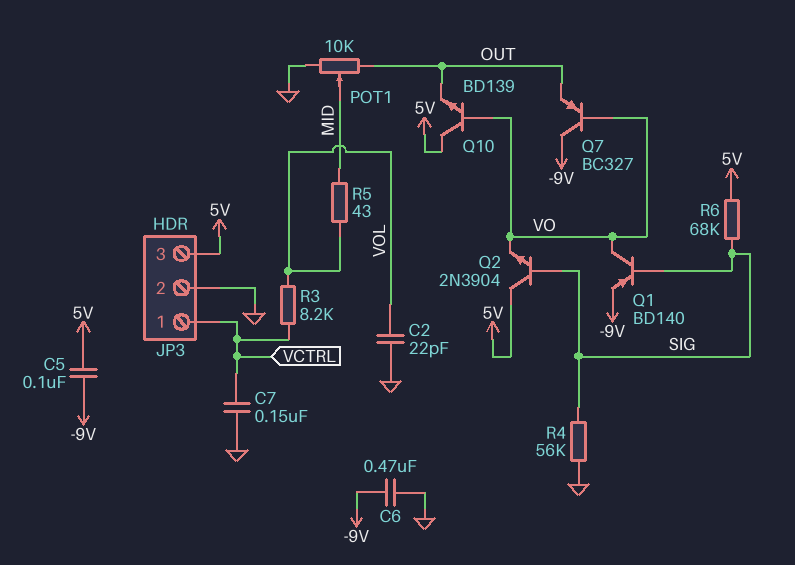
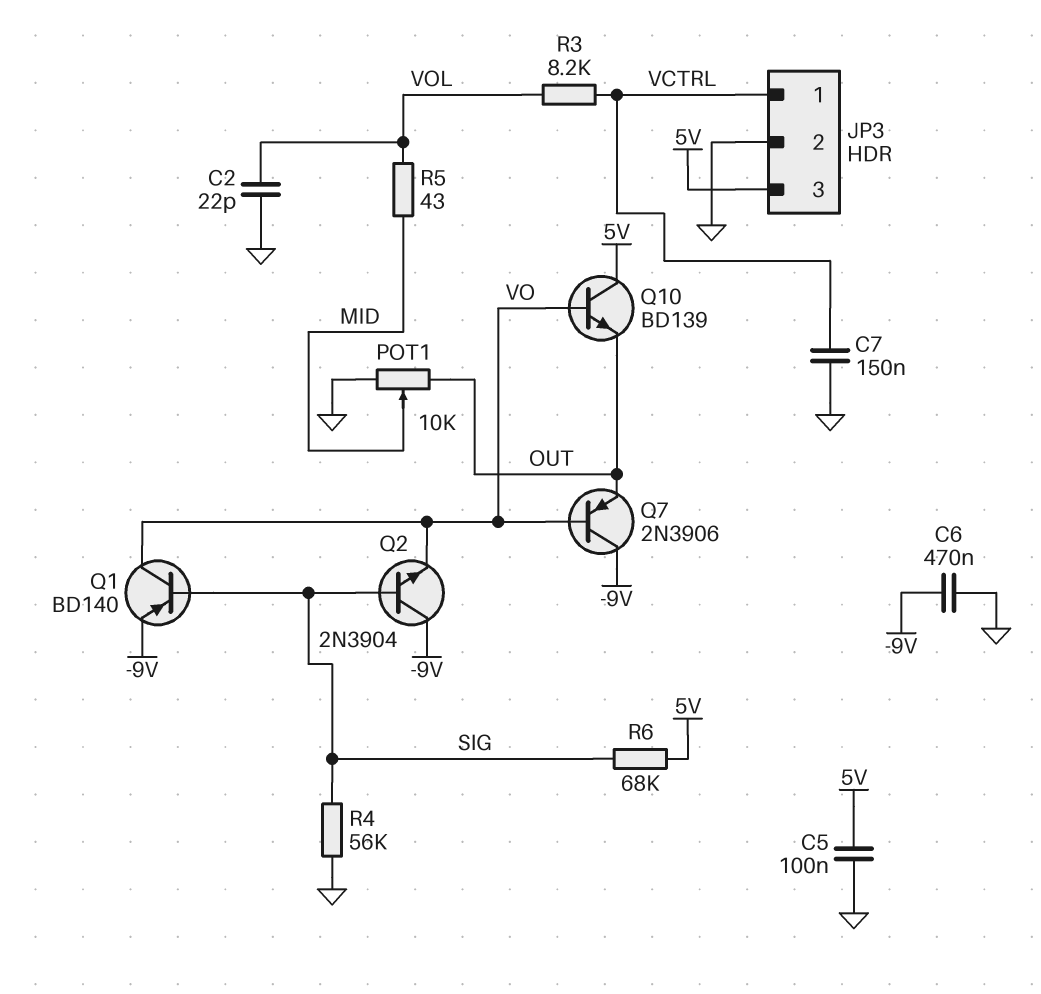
C5: 100nF (-9V, 5V) -> 100nF (5V, GND)
Q2: NPN 2N3904 (B SIG, C 5V, E VO) -> NPN 2N3904 (B SIG, C -9V, E VO)
Q7: PNP BC327 (B VO, C -9V, E OUT) -> PNP 2N3906 (B VO, C -9V, E OUT)

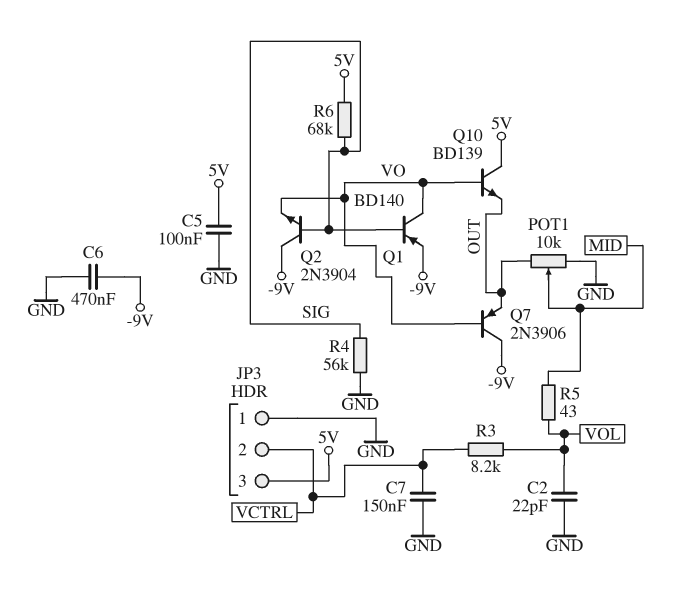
JP3 pin 1: VCTRL -> GND
JP3 pin 2: GND -> VCTRL

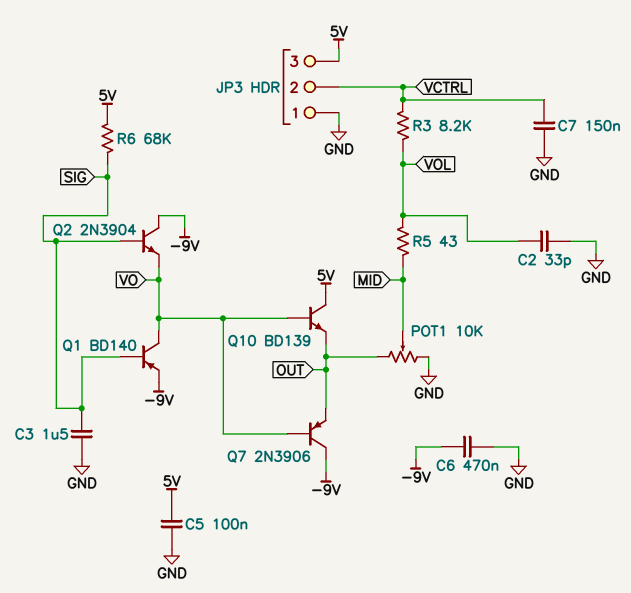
C2: 22pF (GND, VOL) -> 33pF (GND, VOL)
C3: none -> 1.5uF (GND, SIG)
R4: 56k (GND, SIG) -> none

